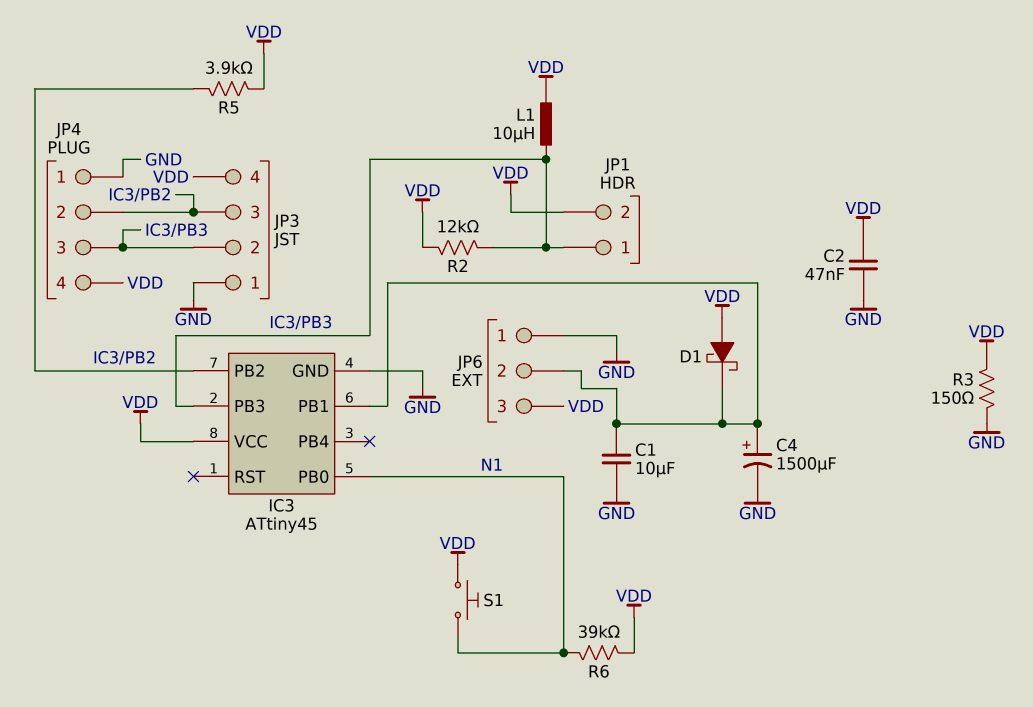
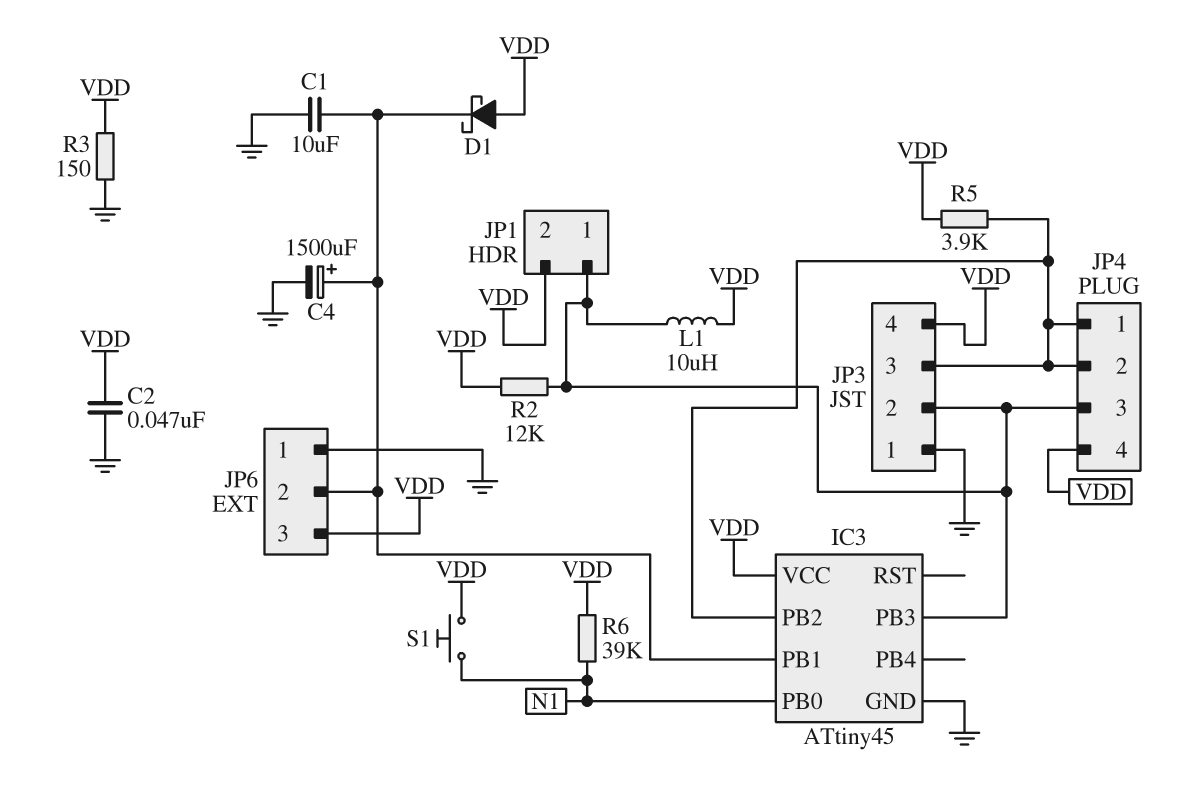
JP4 pin 1: GND -> IC3/PB2

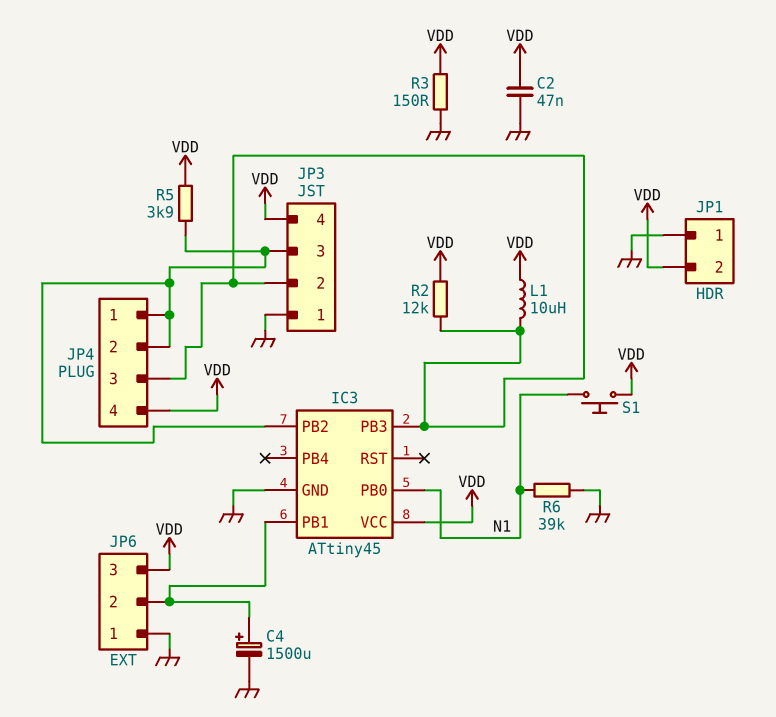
C1: 10uF (GND, IC3/PB1) -> none
D1: schottky (A VDD, K IC3/PB1) -> none
JP1 pin 1: IC3/PB3 -> GND
R6: 39k (N1, VDD) -> 39k (GND, N1)

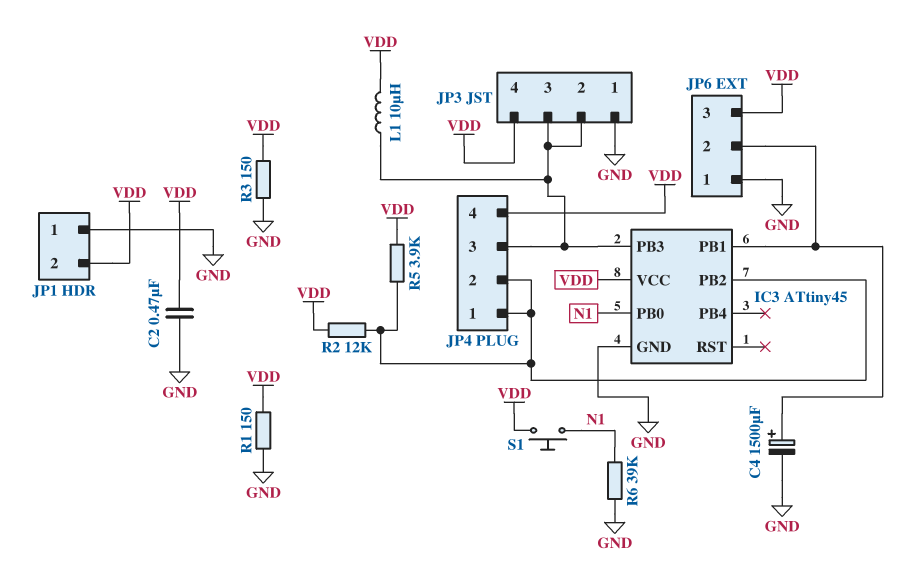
C2: 47nF (GND, VDD) -> 470nF (GND, VDD)
JP3 pin 3: IC3/PB2 -> IC3/PB3
R1: none -> 150 (GND, VDD)
R2: 12k (IC3/PB3, VDD) -> 12k (IC3/PB2, VDD)

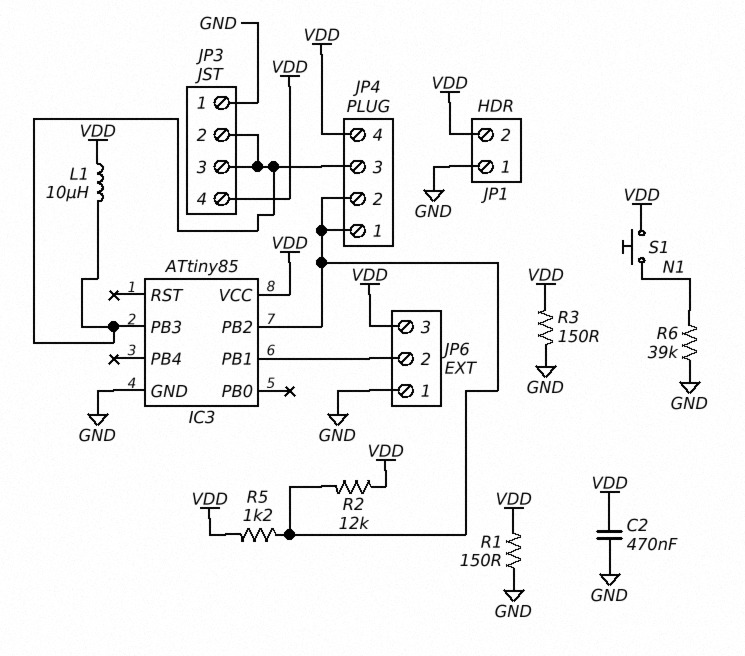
C4: 1500uF (plus IC3/PB1, minus GND) -> none
IC3: ATtiny45 -> ATtiny85
IC3 pin PB0: N1 -> none
R5: 3.9k (IC3/PB2, VDD) -> 1.2k (IC3/PB2, VDD)

